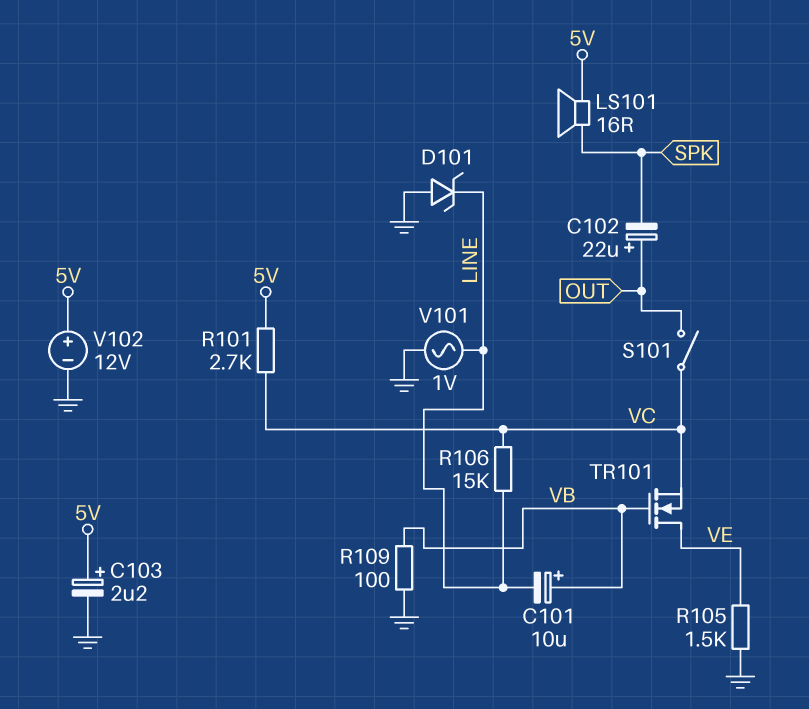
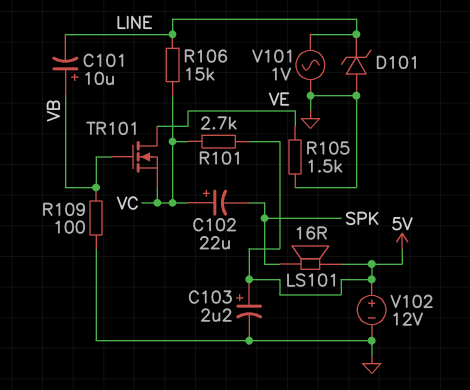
C102: 22uF (plus OUT, minus SPK) -> 22uF (plus VC, minus SPK)
S101: switch (OUT, VC) -> none

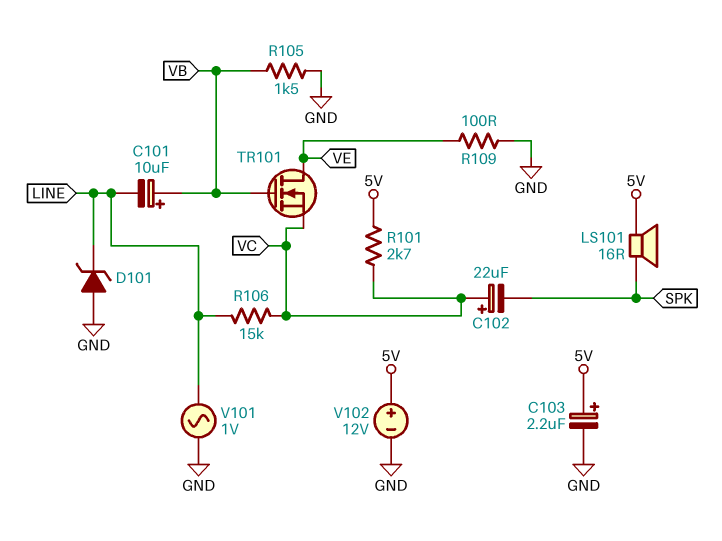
R105: 1.5k (GND, VE) -> 1.5k (GND, VB)
R109: 100 (GND, VB) -> 100 (GND, VE)

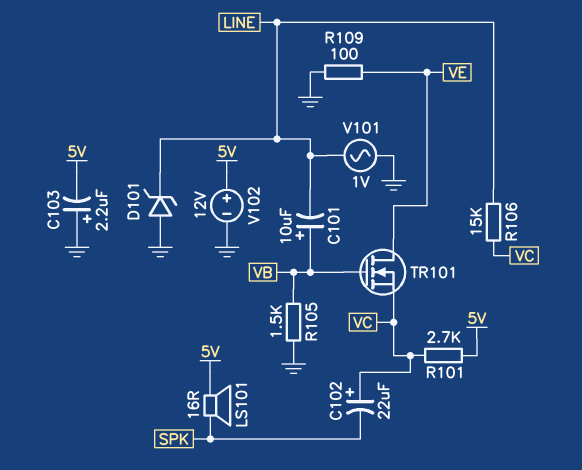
C103: 2.2uF (plus 5V, minus GND) -> 2.2uF (plus GND, minus 5V)

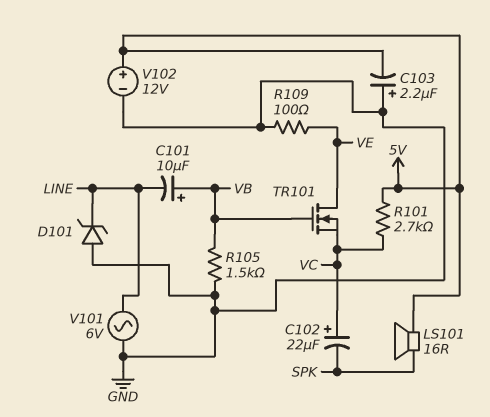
R106: 15k (LINE, VC) -> none
V101: AC 1V (GND, LINE) -> AC 6V (GND, LINE)

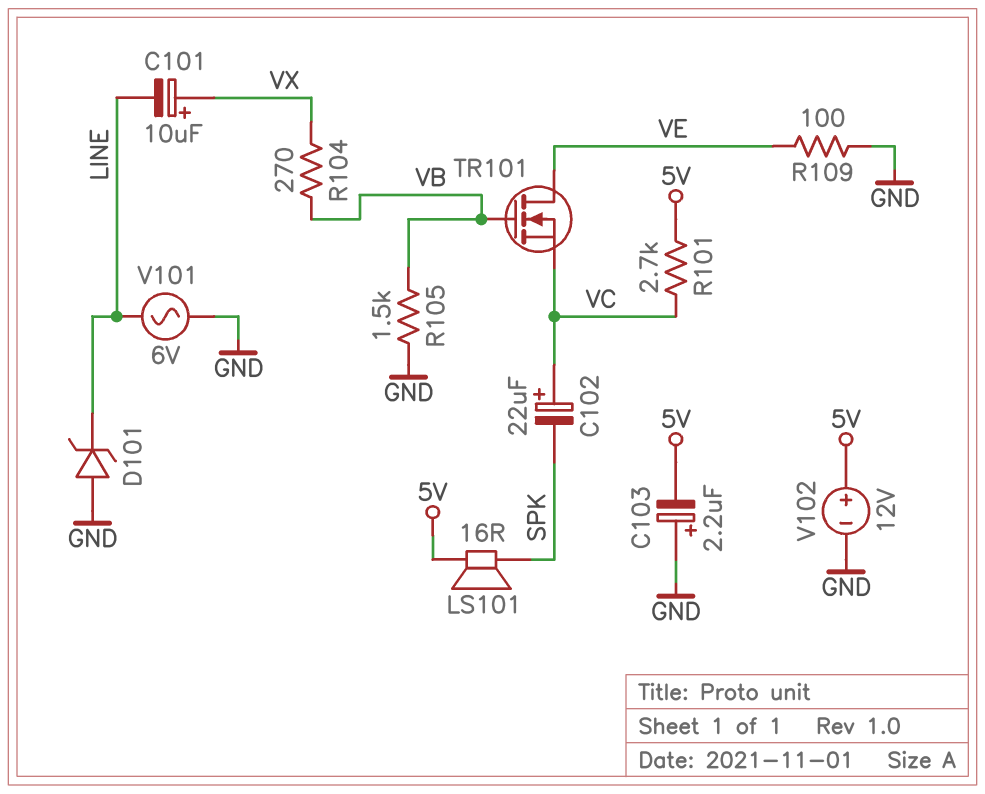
C101: 10uF (plus VB, minus LINE) -> 10uF (plus VX, minus LINE)
R104: none -> 270 (VB, VX)

